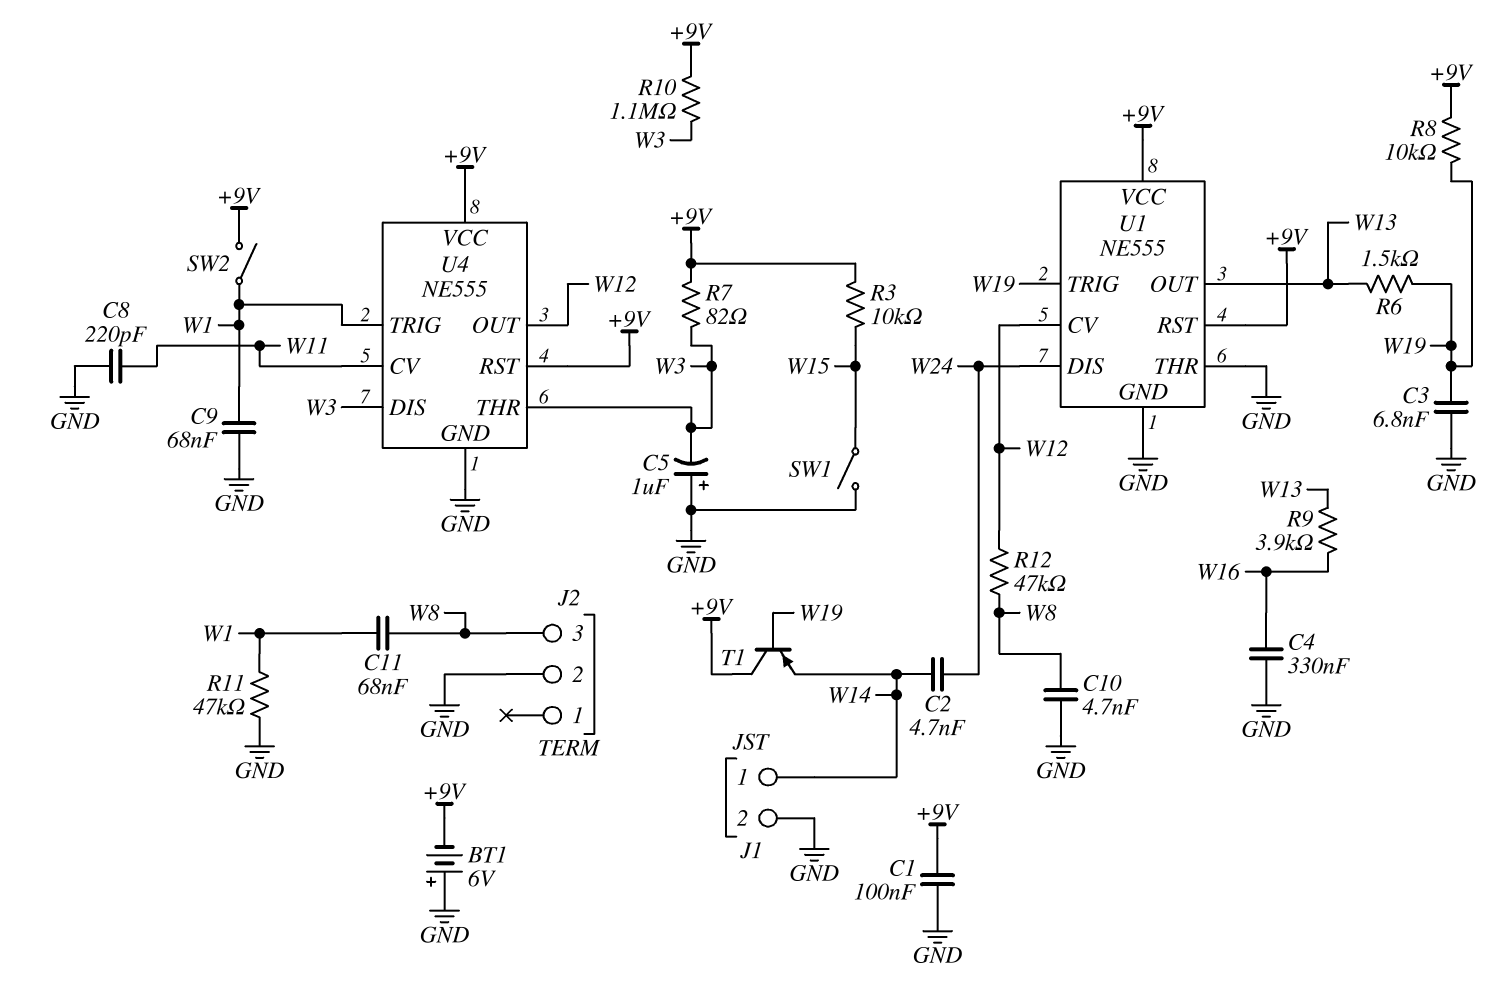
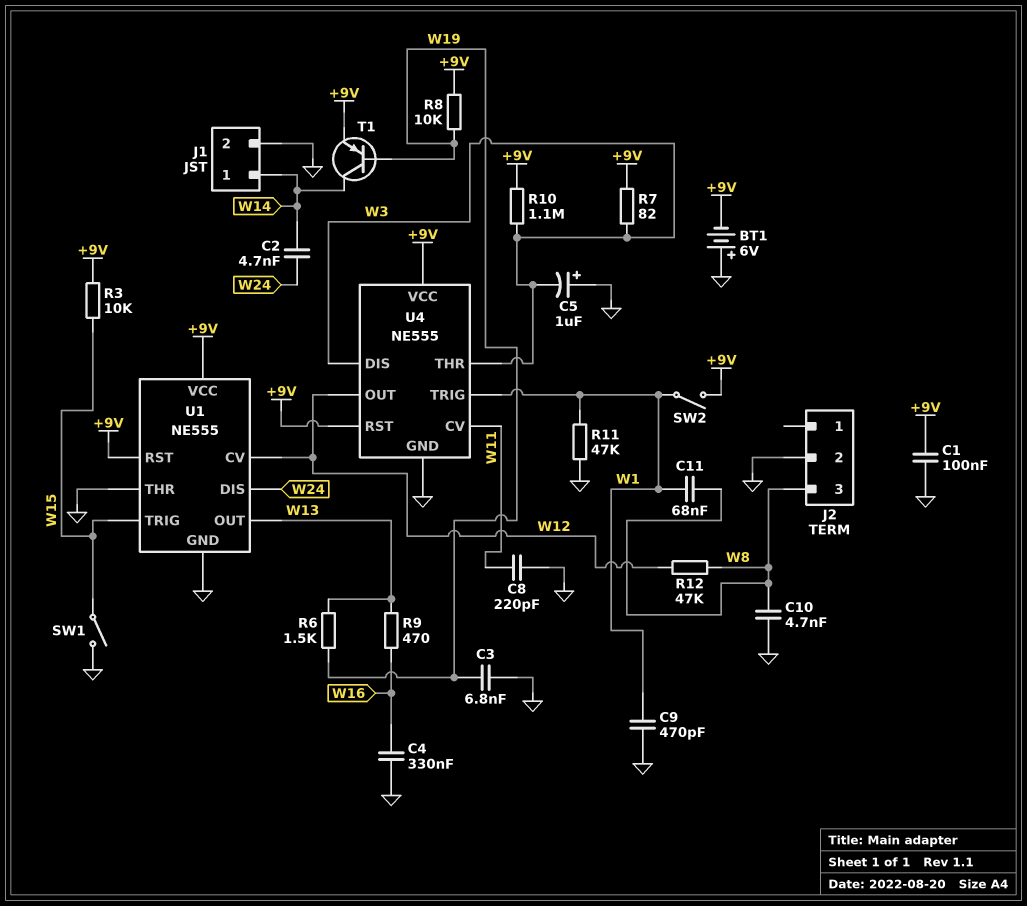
C9: 68nF (GND, W1) -> 470pF (GND, W1)
R9: 3.9k (W13, W16) -> 470 (W13, W16)
T1: PNP (B W19, C +9V, E W14) -> PNP (B W19, C W14, E +9V)
U1 pin TRIG: W19 -> W15

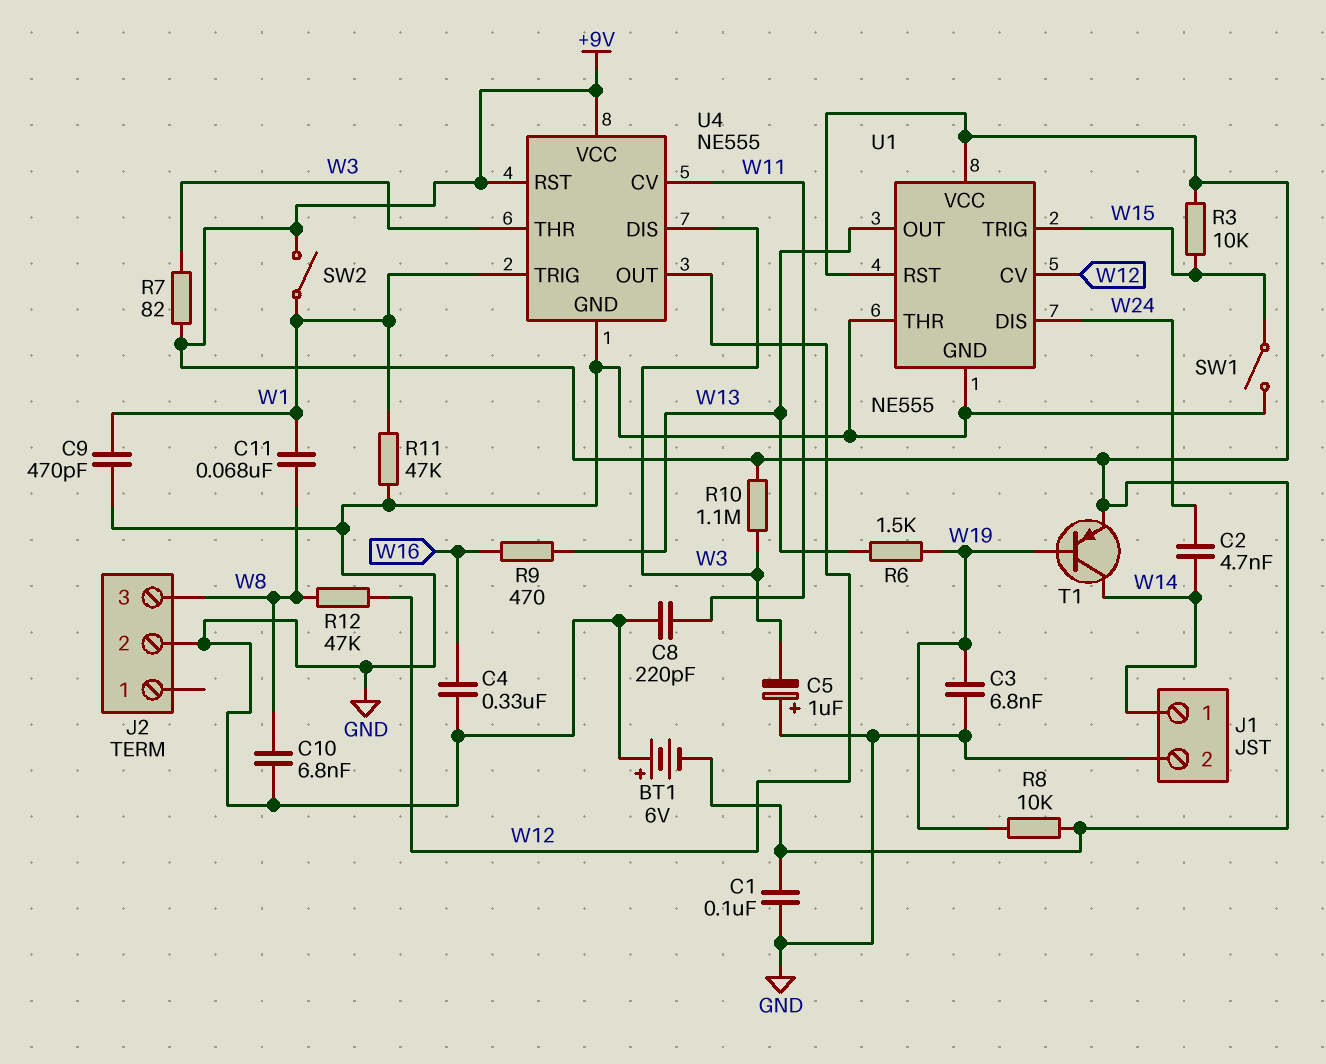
C10: 4.7nF (GND, W8) -> 6.8nF (GND, W8)

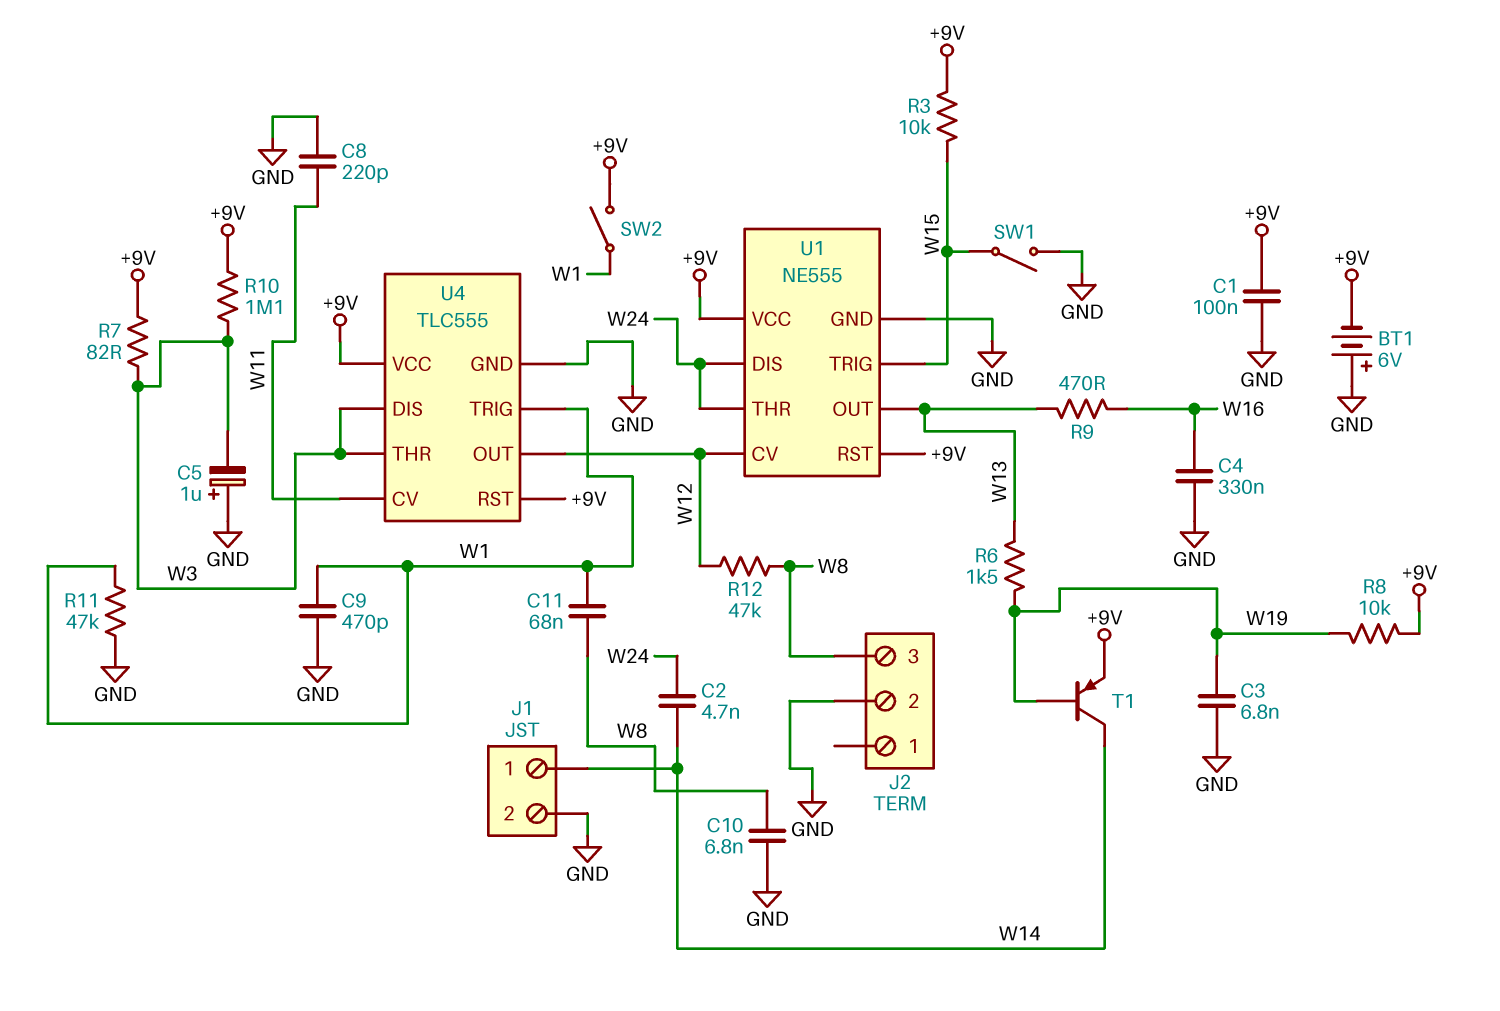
U1 pin THR: GND -> W24
U4: NE555 -> TLC555

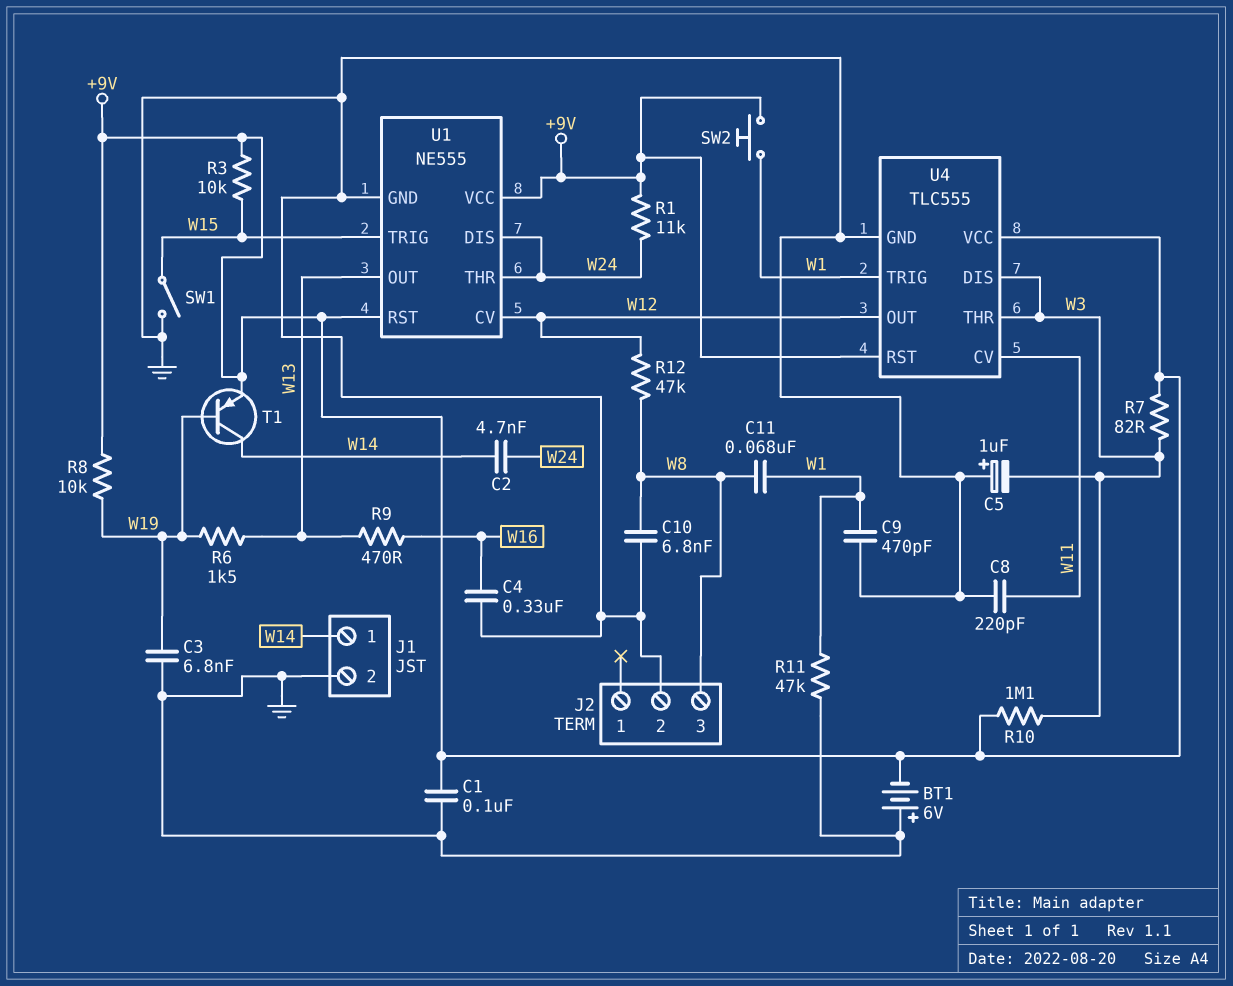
R1: none -> 11k (+9V, W24)
SW2: switch (+9V, W1) -> button (+9V, W1)

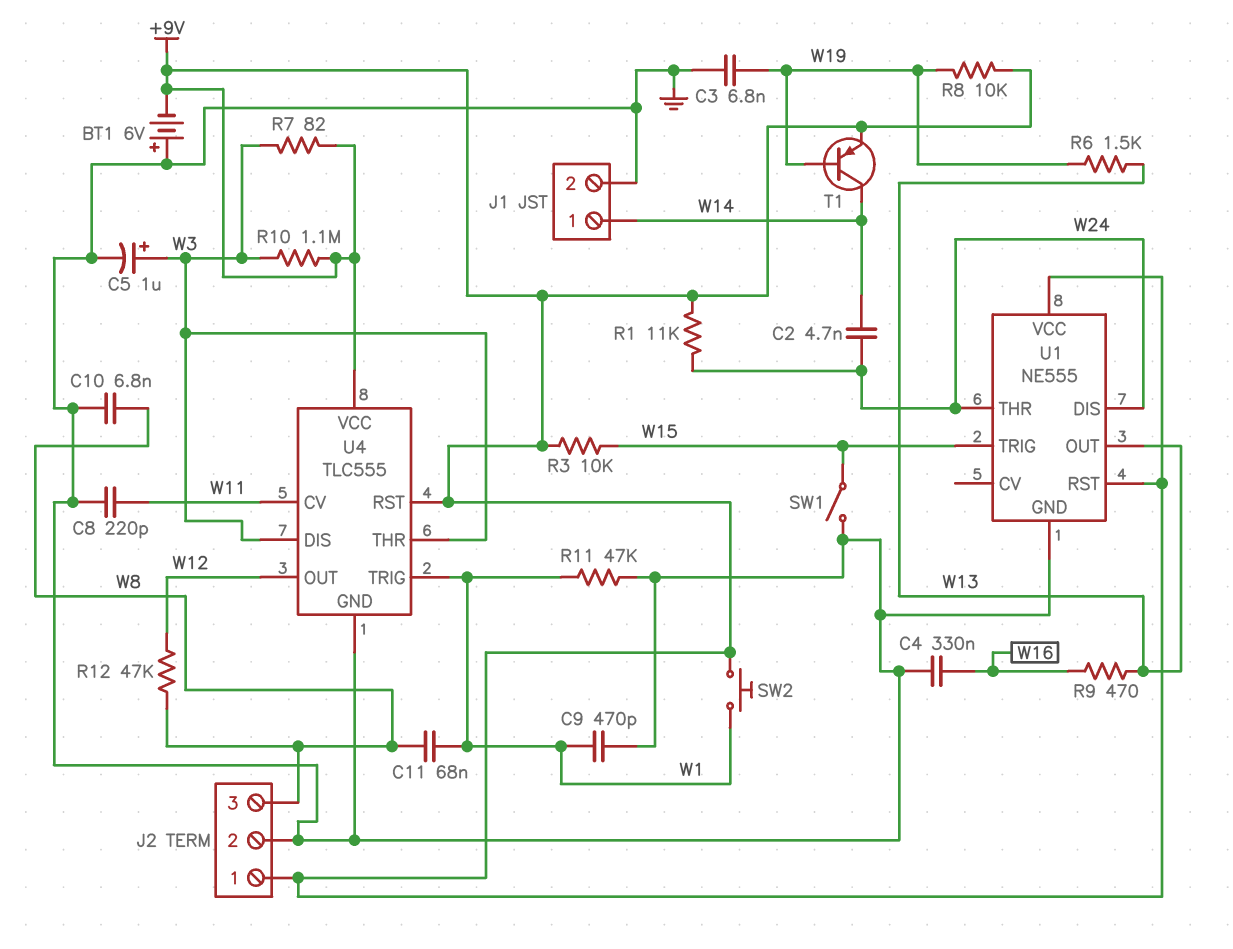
C1: 100nF (+9V, GND) -> none
C5: 1uF (plus GND, minus W3) -> 1uF (plus W3, minus GND)
J2 pin 1: none -> +9V
U1 pin CV: W12 -> none

